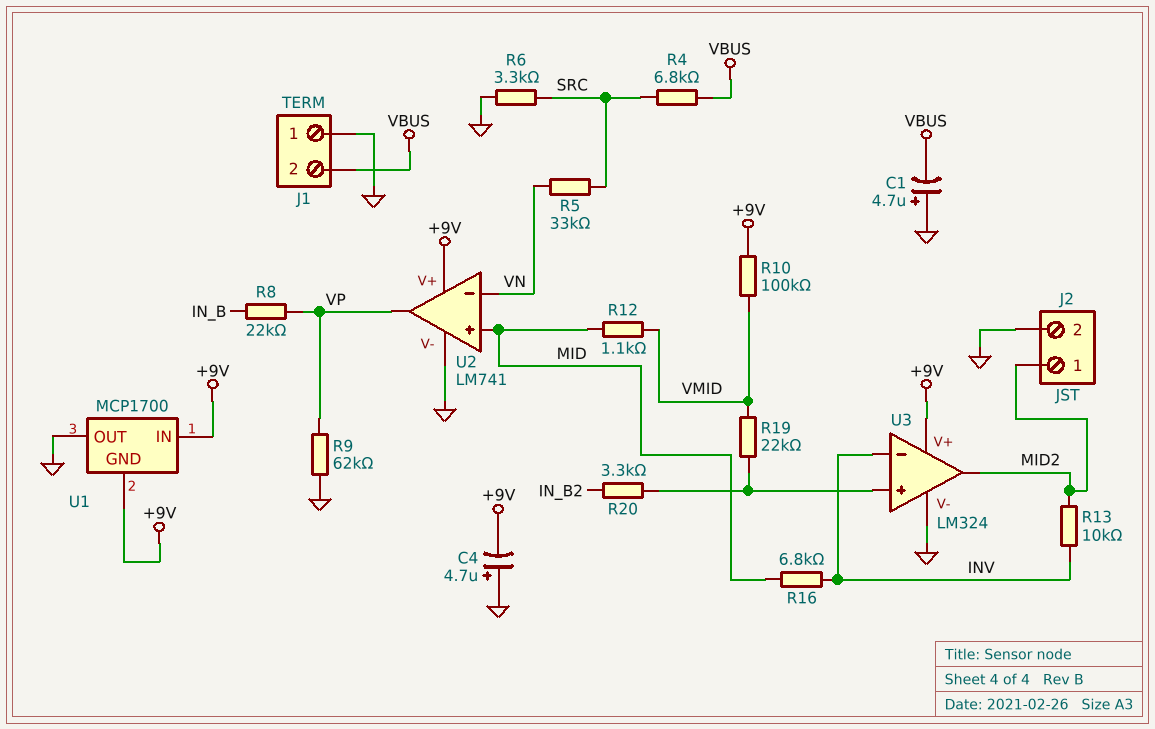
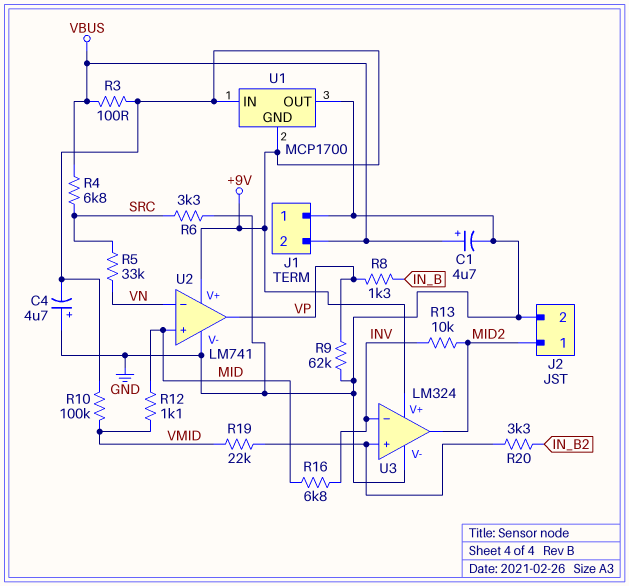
C1: 4.7uF (plus GND, minus VBUS) -> 4.7uF (plus VBUS, minus GND)
R3: none -> 100 (+9V, VBUS)
R8: 22k (IN_B, VP) -> 1.3k (IN_B, VP)

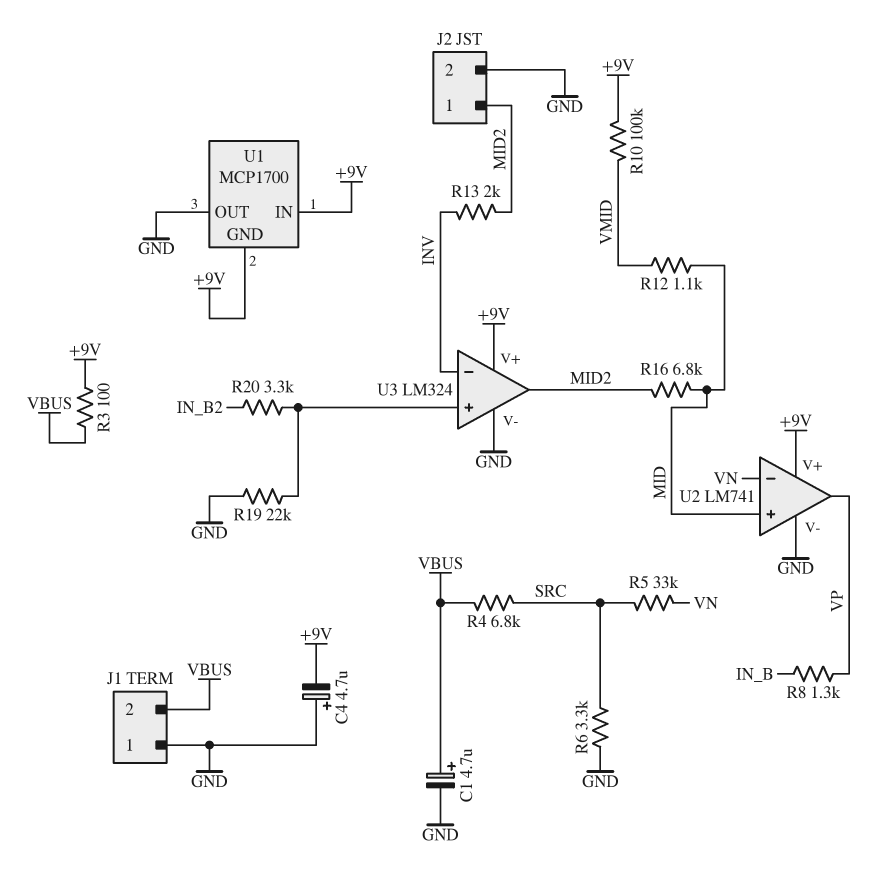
R9: 62k (GND, VP) -> none
R13: 10k (INV, MID2) -> 2k (INV, MID2)
R16: 6.8k (INV, MID) -> 6.8k (MID, MID2)
R19: 22k (U3/in+, VMID) -> 22k (GND, U3/in+)

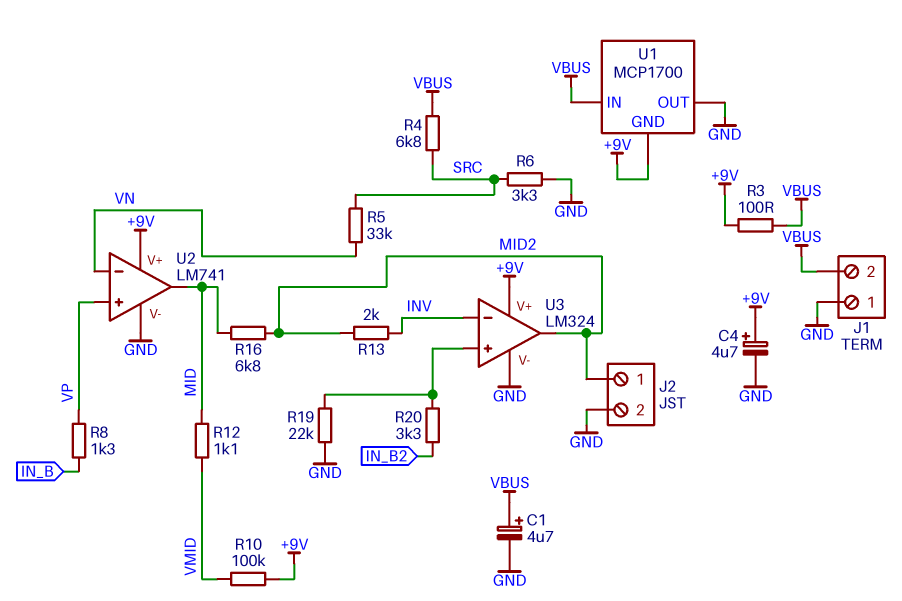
C4: 4.7uF (plus GND, minus +9V) -> 4.7uF (plus +9V, minus GND)
U1 pin IN: +9V -> VBUS
U2 pin in+: MID -> VP
U2 pin out: VP -> MID

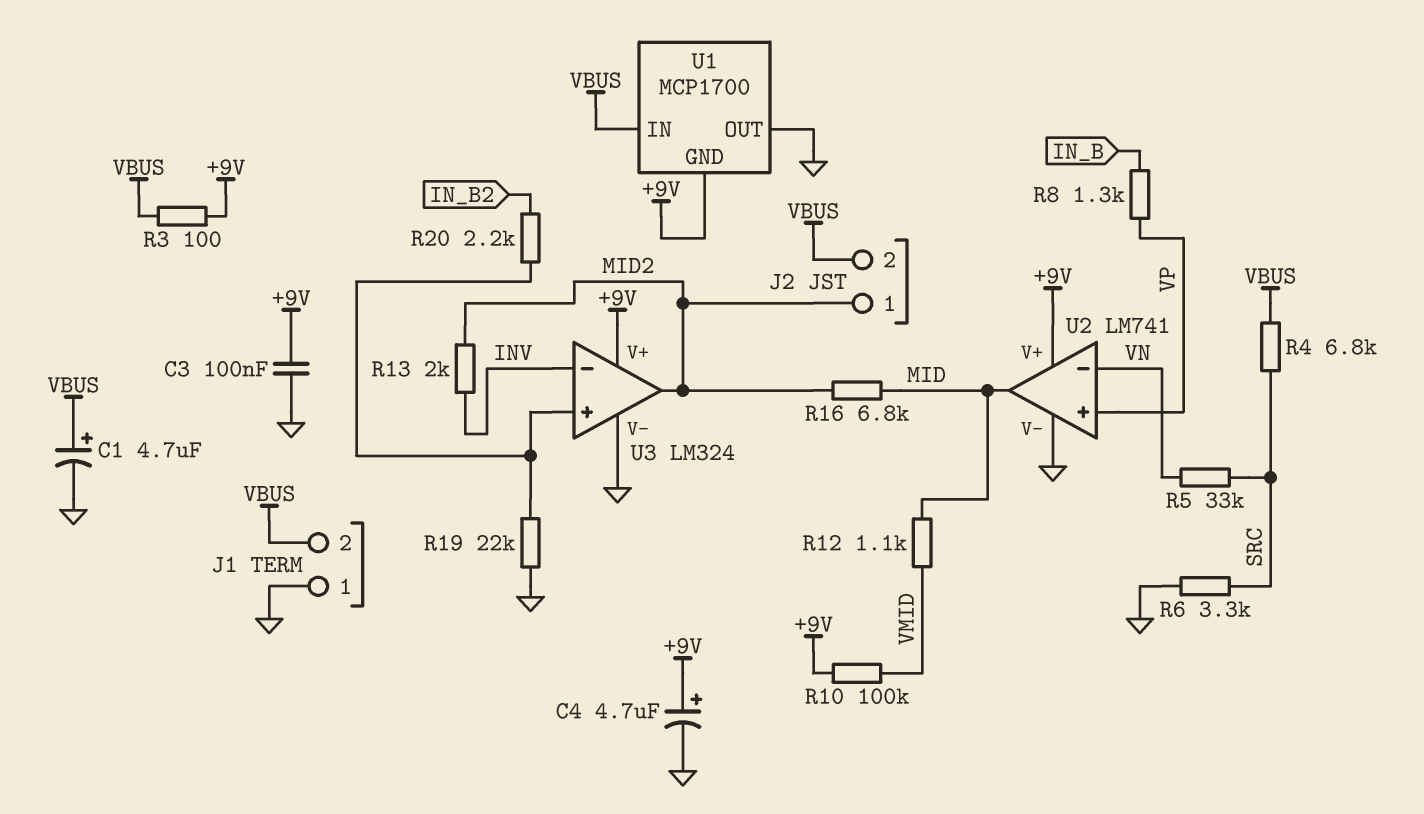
C3: none -> 100nF (+9V, GND)
J2 pin 2: GND -> VBUS
R20: 3.3k (IN_B2, U3/in+) -> 2.2k (IN_B2, U3/in+)

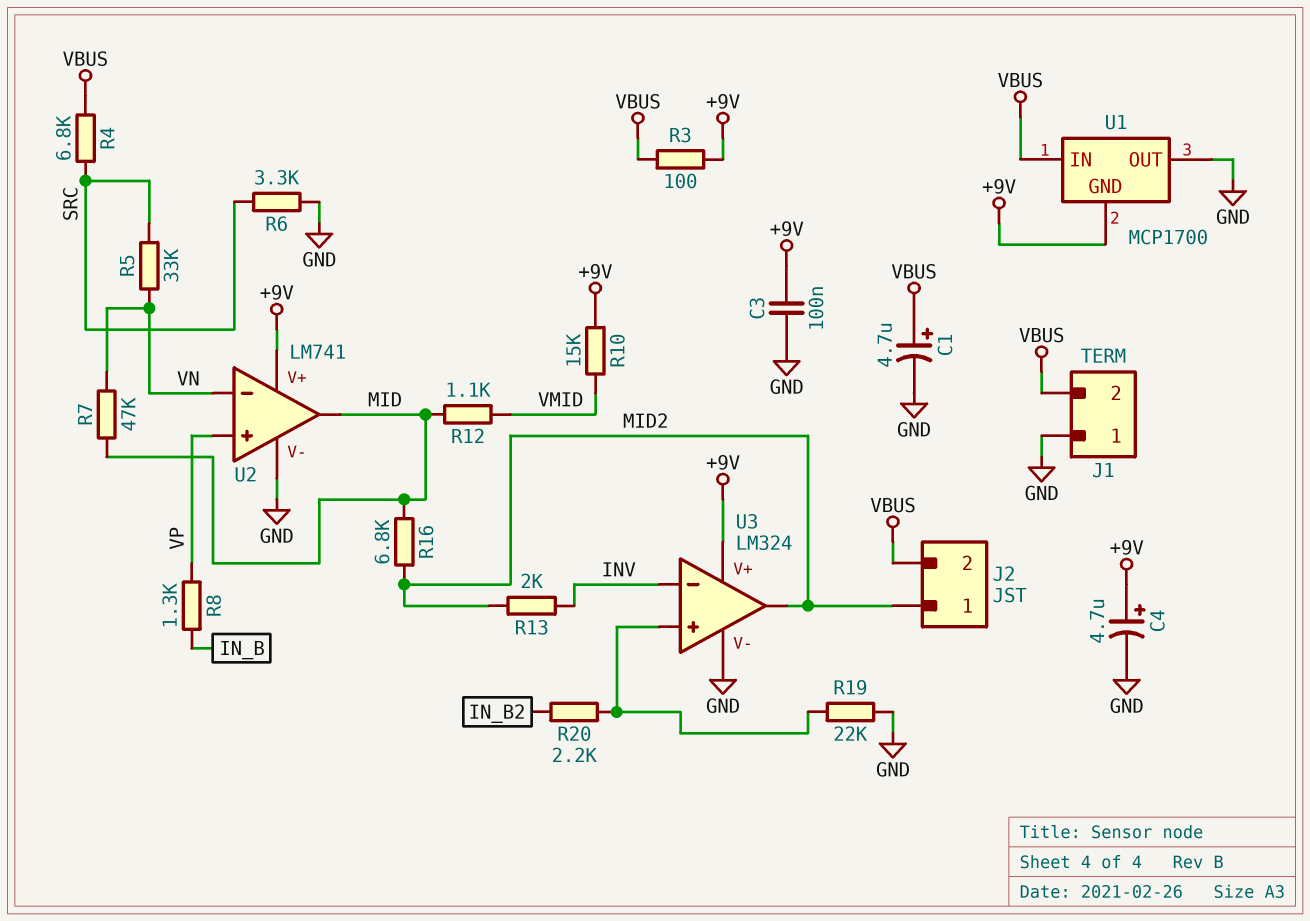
R7: none -> 47k (MID, VN)
R10: 100k (+9V, VMID) -> 15k (+9V, VMID)

